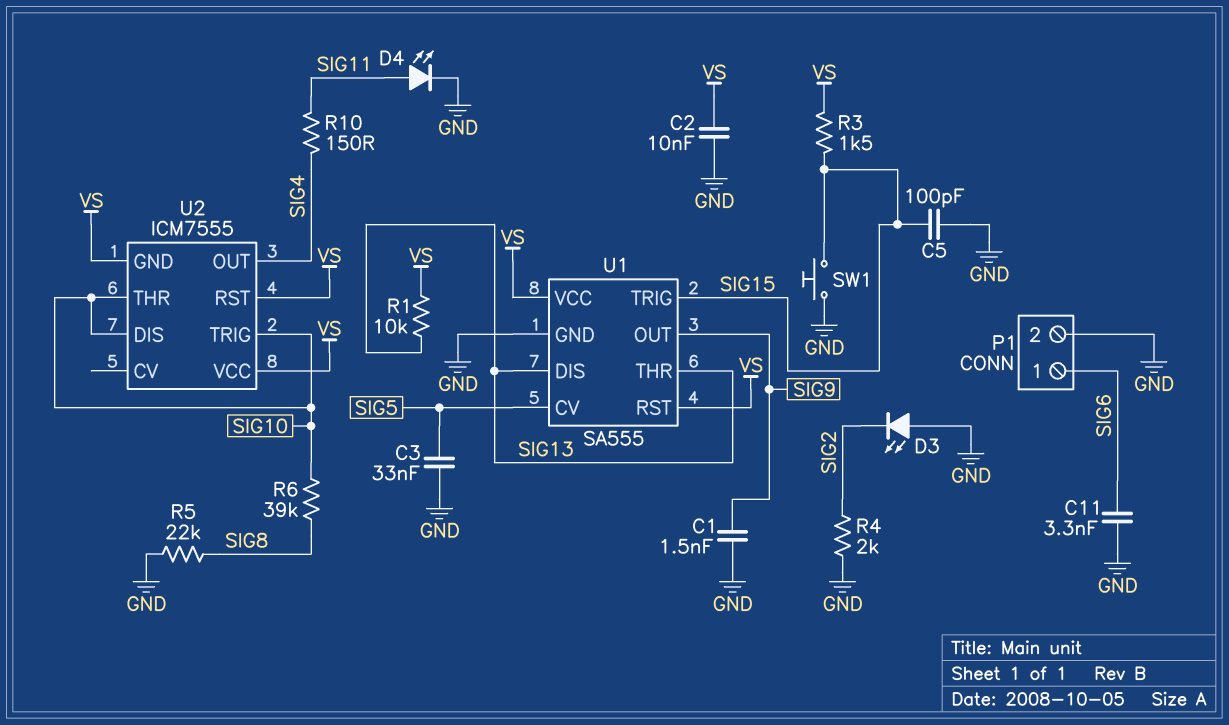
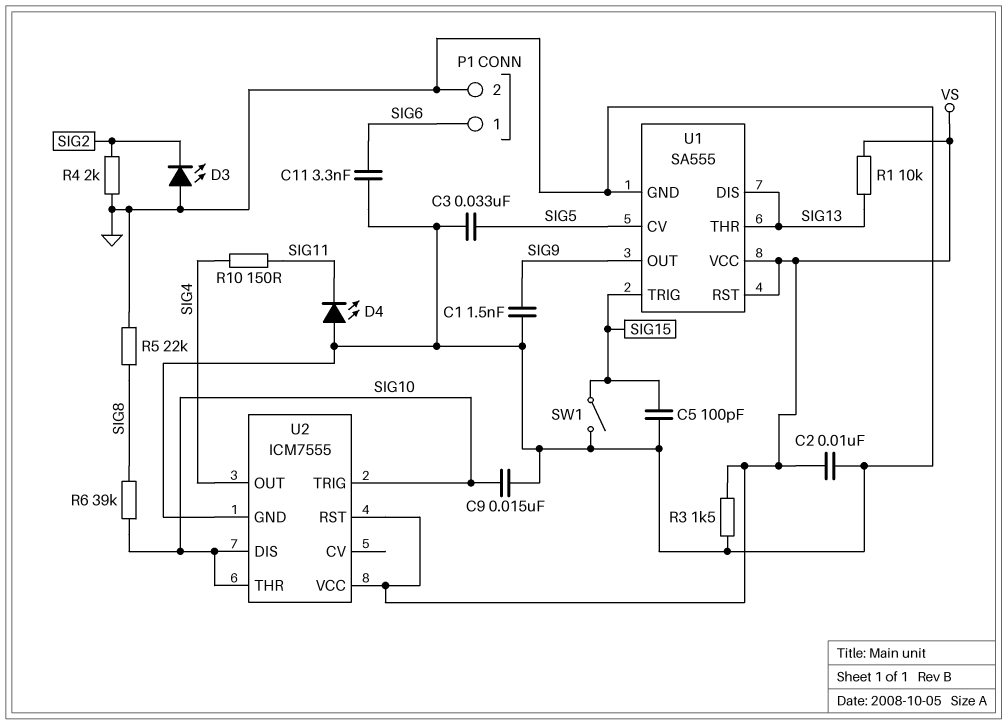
C9: none -> 15nF (GND, SIG10)
D4: LED (A SIG11, K GND) -> LED (A GND, K SIG11)
R3: 1.5k (SIG15, VS) -> 1.5k (GND, VS)
SW1: button (GND, SIG15) -> switch (GND, SIG15)
U2 pin GND: VS -> GND

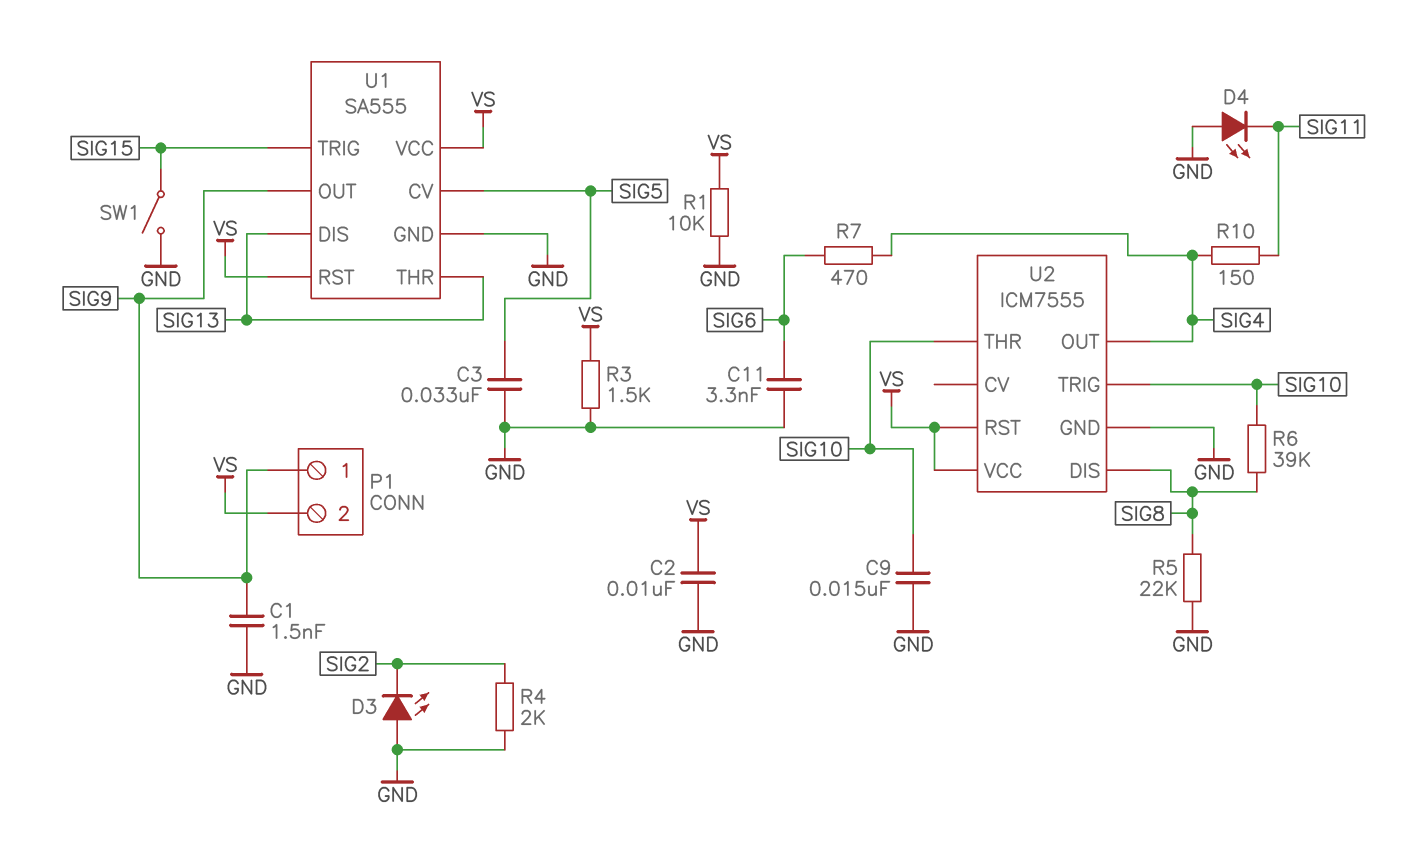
C5: 100pF (GND, SIG15) -> none
P1 pin 1: SIG6 -> SIG9
P1 pin 2: GND -> VS
R1: 10k (SIG13, VS) -> 10k (GND, VS)
R7: none -> 470 (SIG4, SIG6)
U2 pin DIS: SIG10 -> SIG8

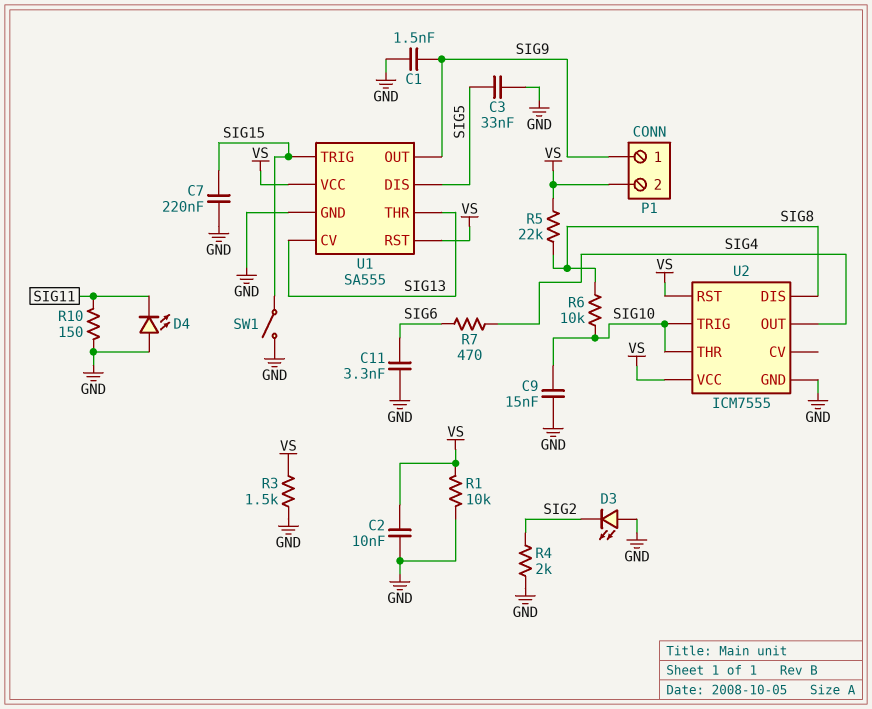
C7: none -> 220nF (GND, SIG15)
R5: 22k (GND, SIG8) -> 22k (SIG8, VS)
R6: 39k (SIG8, SIG10) -> 10k (SIG8, SIG10)
R10: 150 (SIG4, SIG11) -> 150 (GND, SIG11)
U1 pin CV: SIG5 -> SIG13
U1 pin DIS: SIG13 -> SIG5

